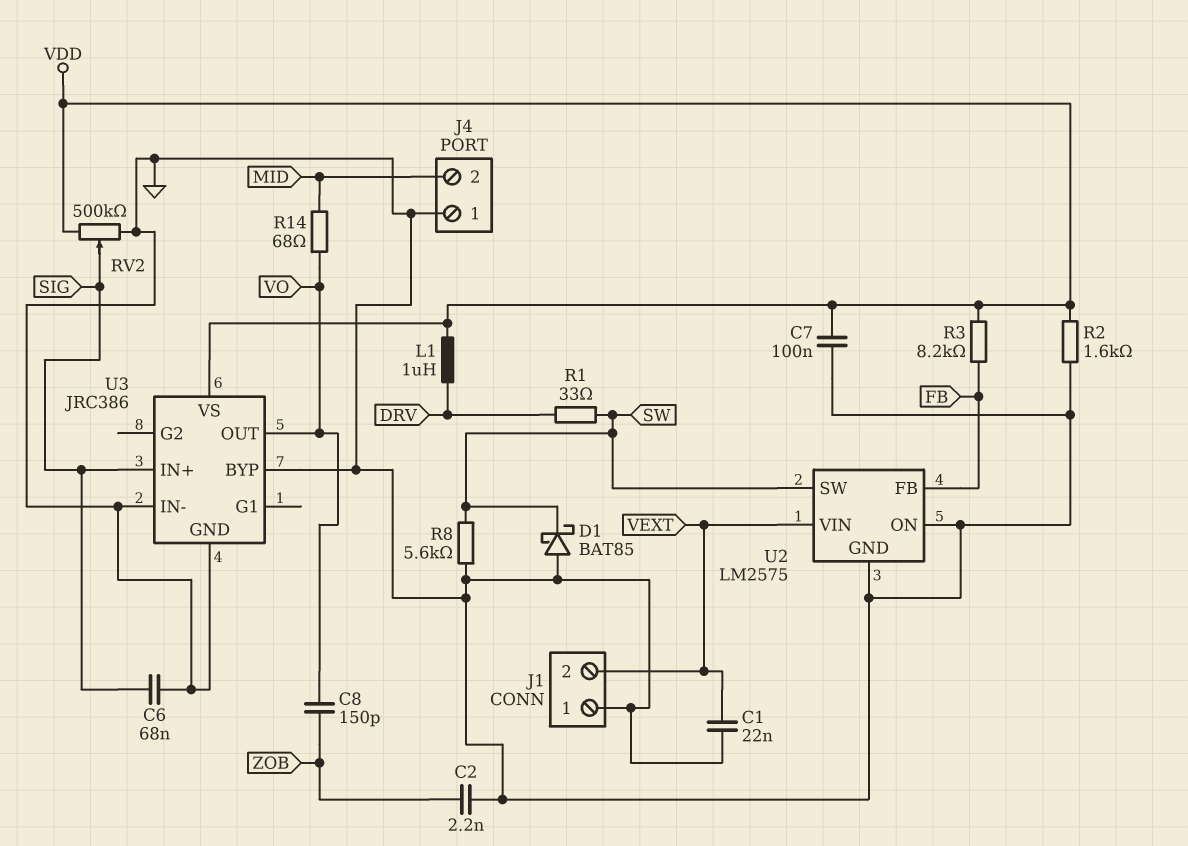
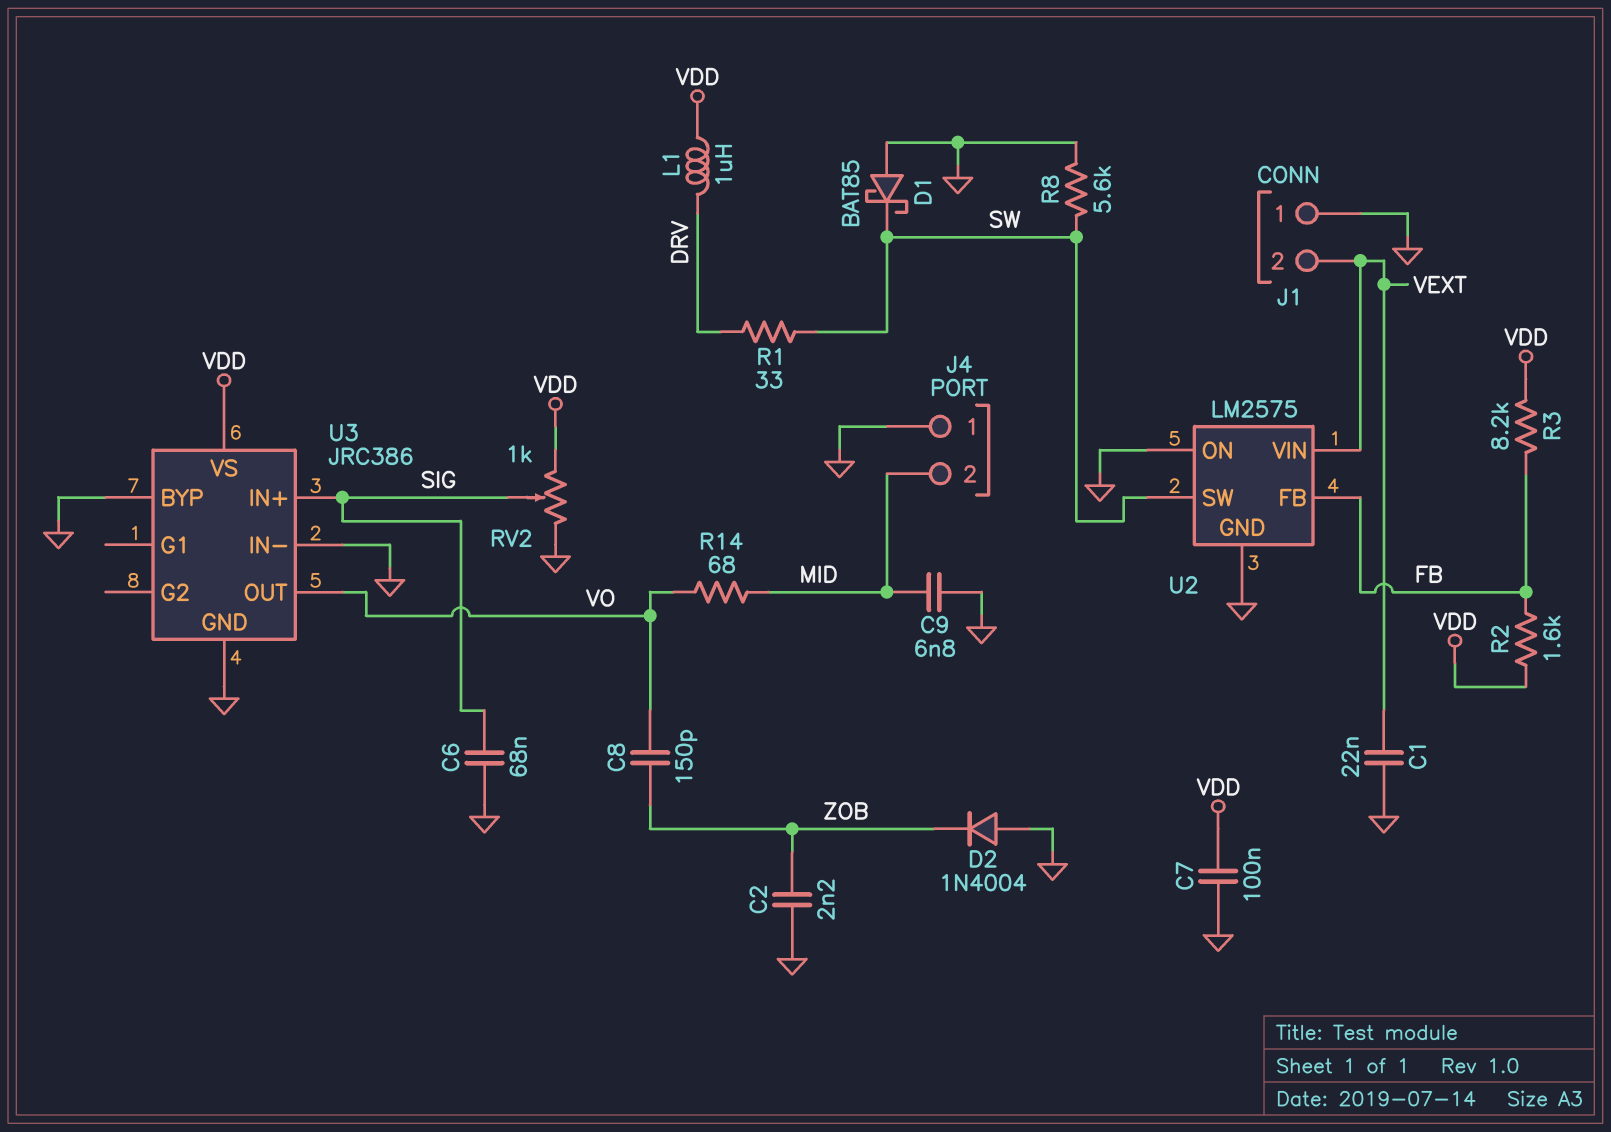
C9: none -> 6.8nF (GND, MID)
D2: none -> diode 1N4004 (A GND, K ZOB)
R2: 1.6k (GND, VDD) -> 1.6k (FB, VDD)
RV2: 500k (GND, VDD, wiper SIG) -> 1k (GND, VDD, wiper SIG)

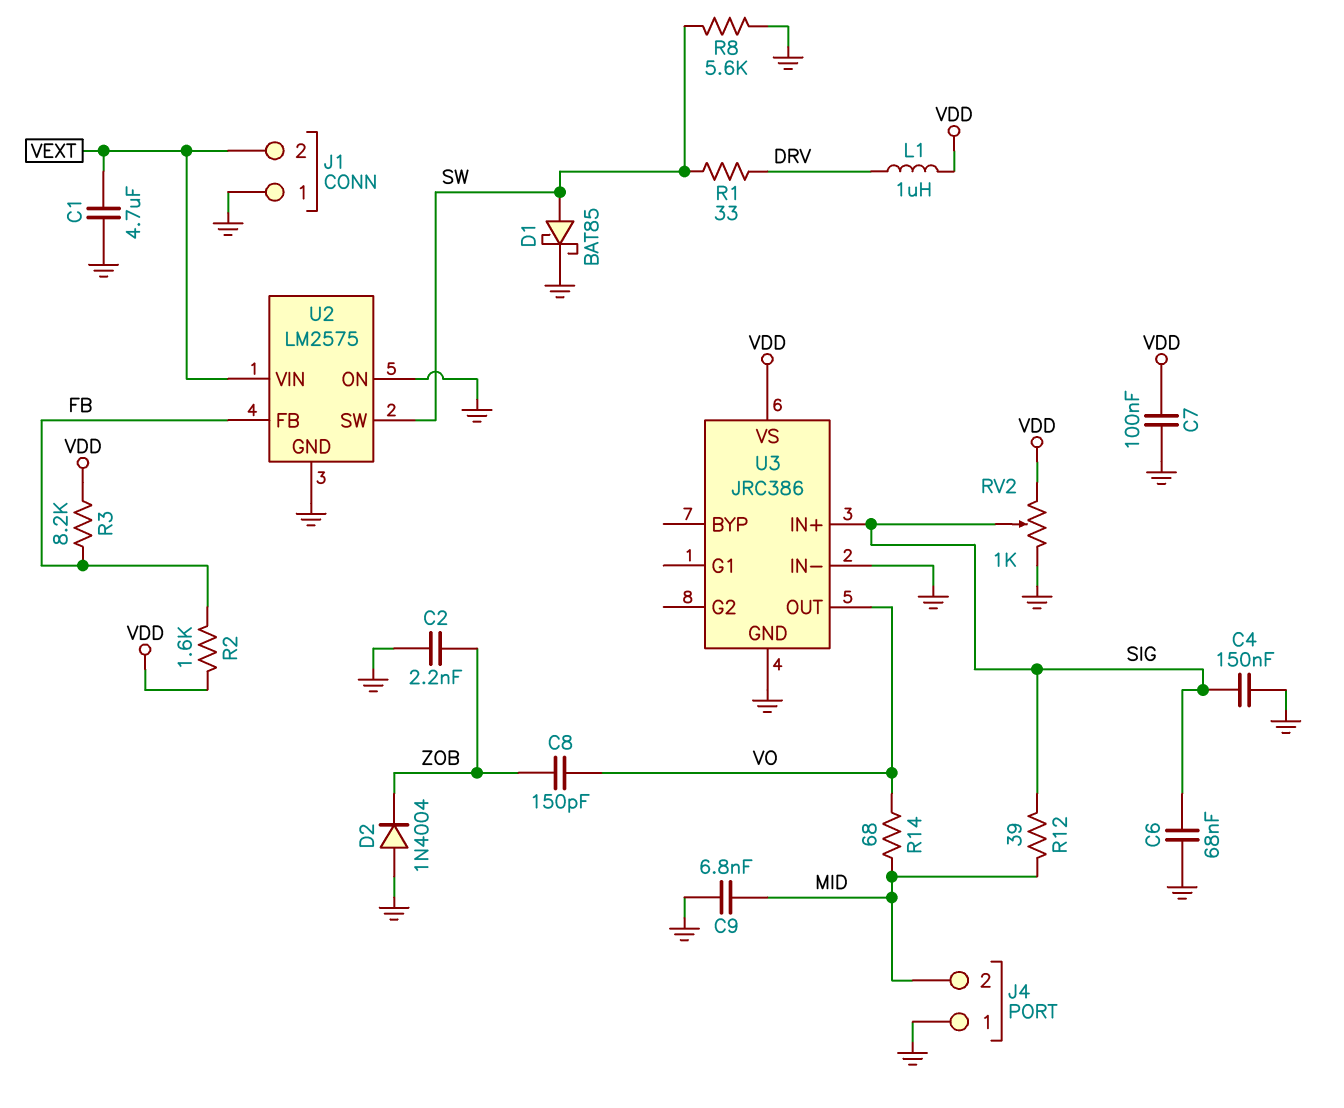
C1: 22nF (GND, VEXT) -> 4.7uF (GND, VEXT)
C4: none -> 150nF (GND, SIG)
D1: schottky BAT85 (A GND, K SW) -> schottky BAT85 (A SW, K GND)
R12: none -> 39 (MID, SIG)
U3 pin BYP: GND -> none

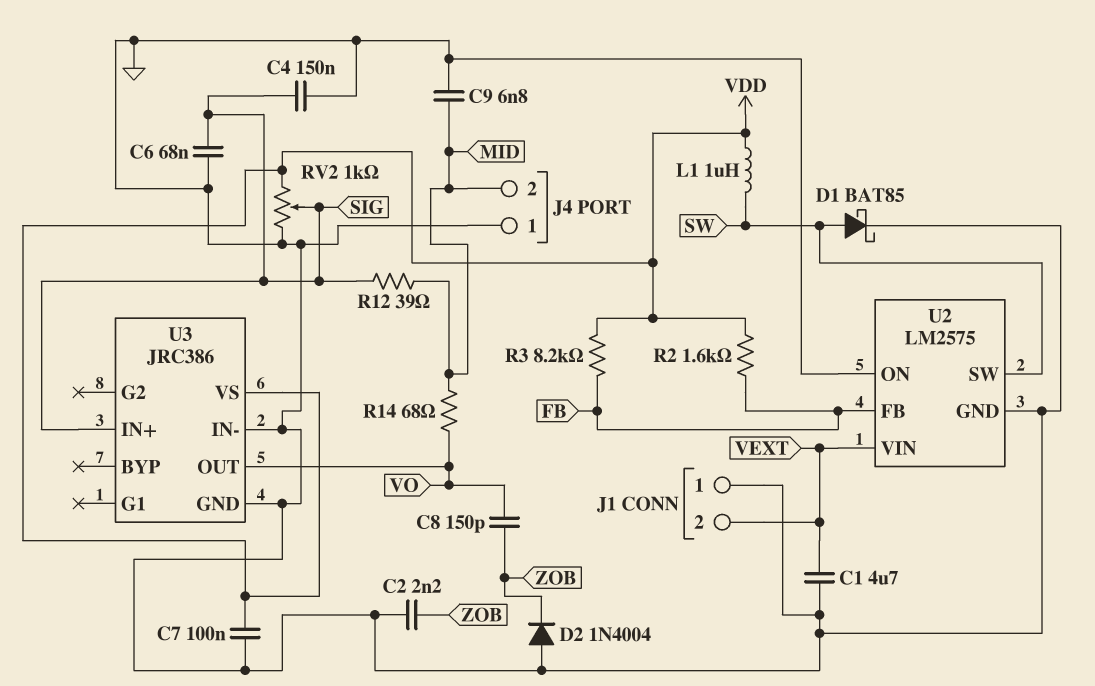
L1: 1uH (DRV, VDD) -> 1uH (SW, VDD)
R1: 33 (DRV, SW) -> none
R8: 5.6k (GND, SW) -> none

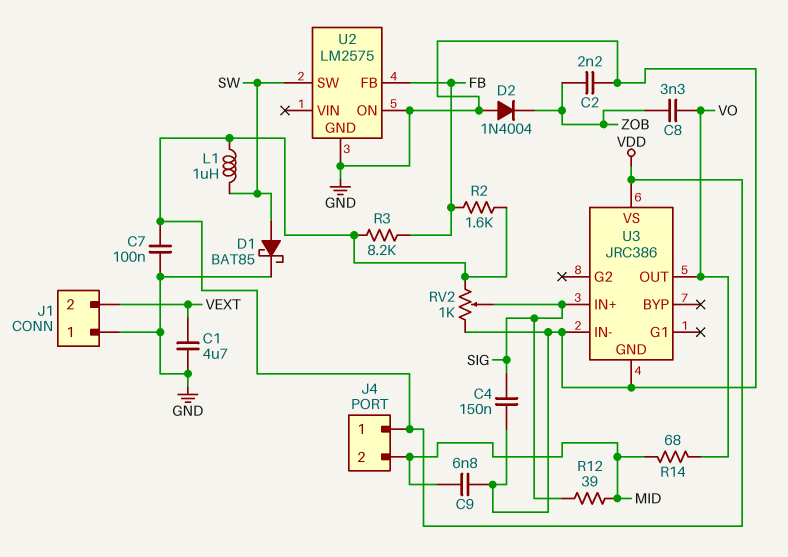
C6: 68nF (GND, SIG) -> none
C8: 150pF (VO, ZOB) -> 3.3nF (VO, ZOB)
J4 pin 1: GND -> VDD
U2 pin VIN: VEXT -> none

